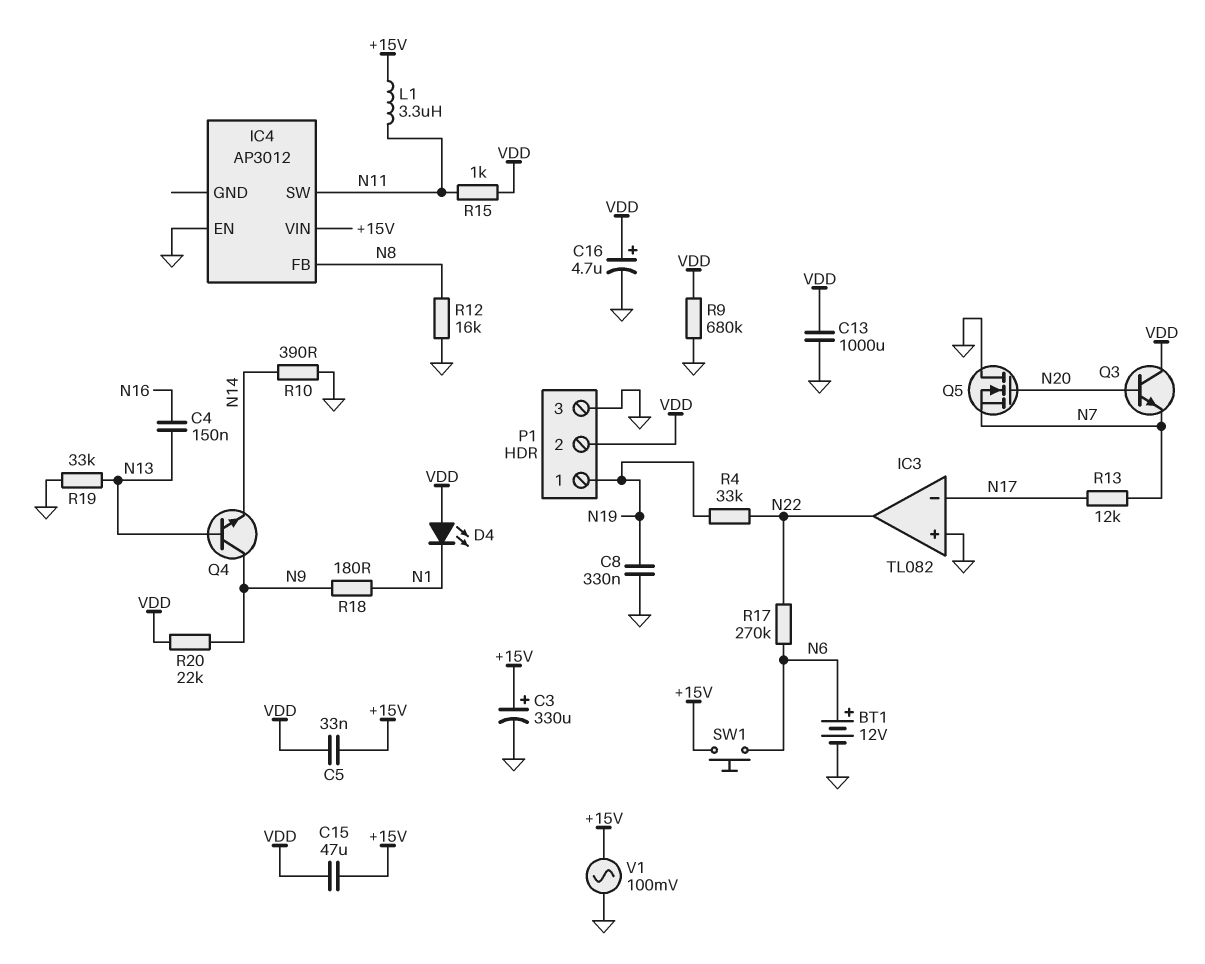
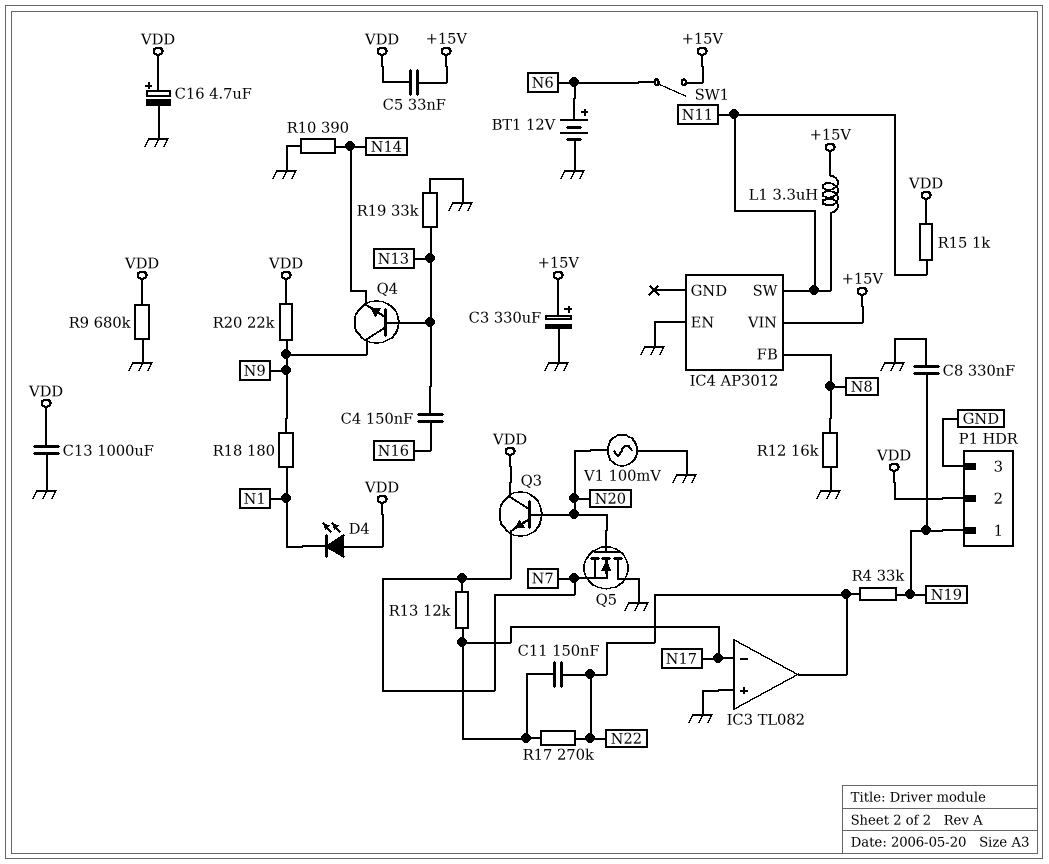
C11: none -> 150nF (N17, N22)
C15: 47uF (+15V, VDD) -> none
R17: 270k (N6, N22) -> 270k (N17, N22)
SW1: button (+15V, N6) -> switch (+15V, N6)
V1: AC 100mV (+15V, GND) -> AC 100mV (GND, N20)

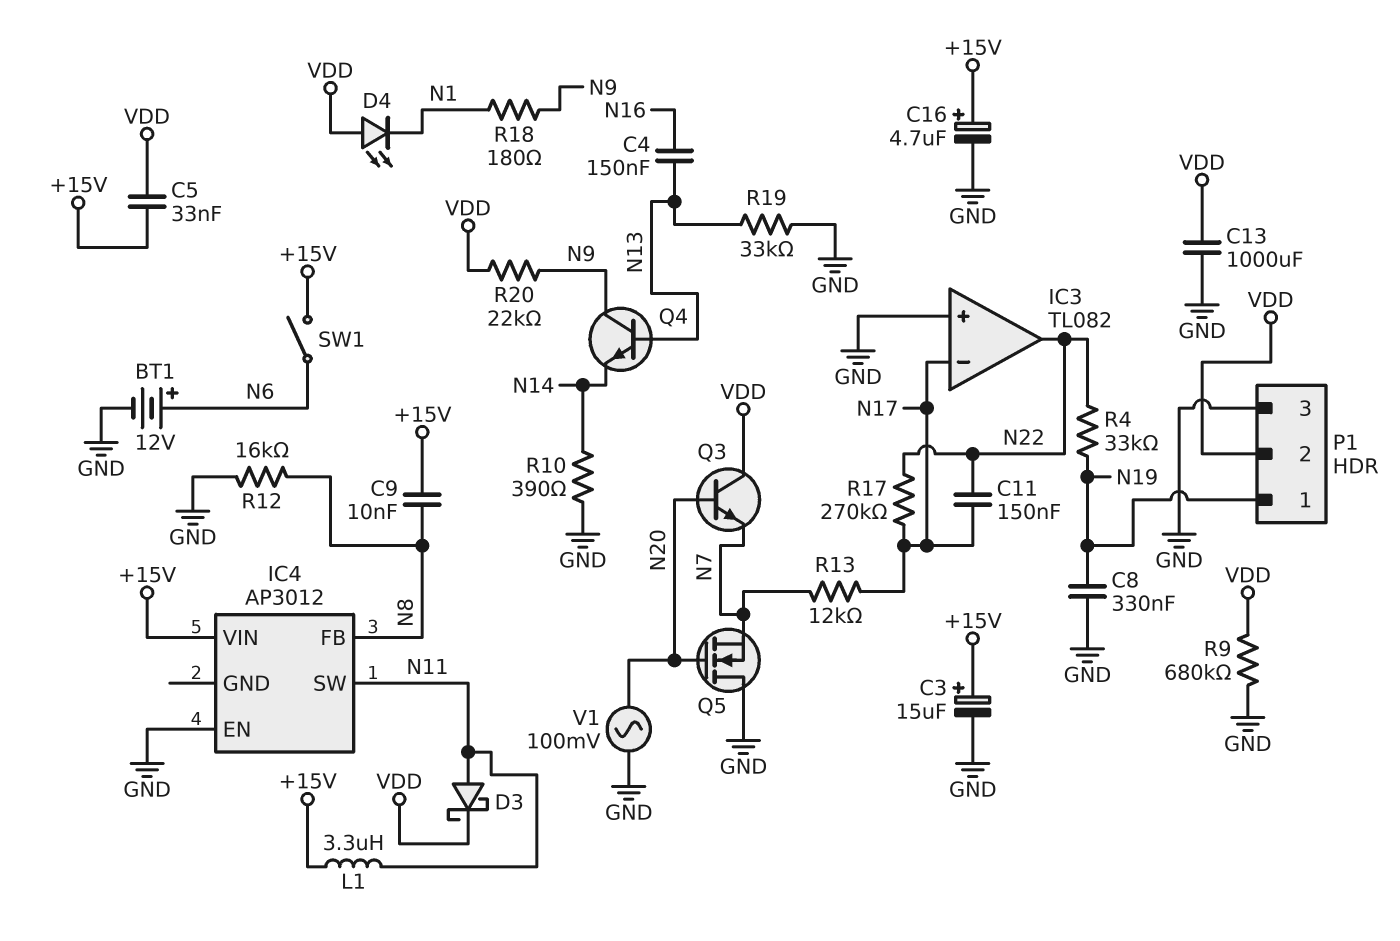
C3: 330uF (plus +15V, minus GND) -> 15uF (plus +15V, minus GND)
C9: none -> 10nF (+15V, N8)
C16: 4.7uF (plus VDD, minus GND) -> 4.7uF (plus +15V, minus GND)
D3: none -> schottky (A N11, K VDD)
R15: 1k (N11, VDD) -> none

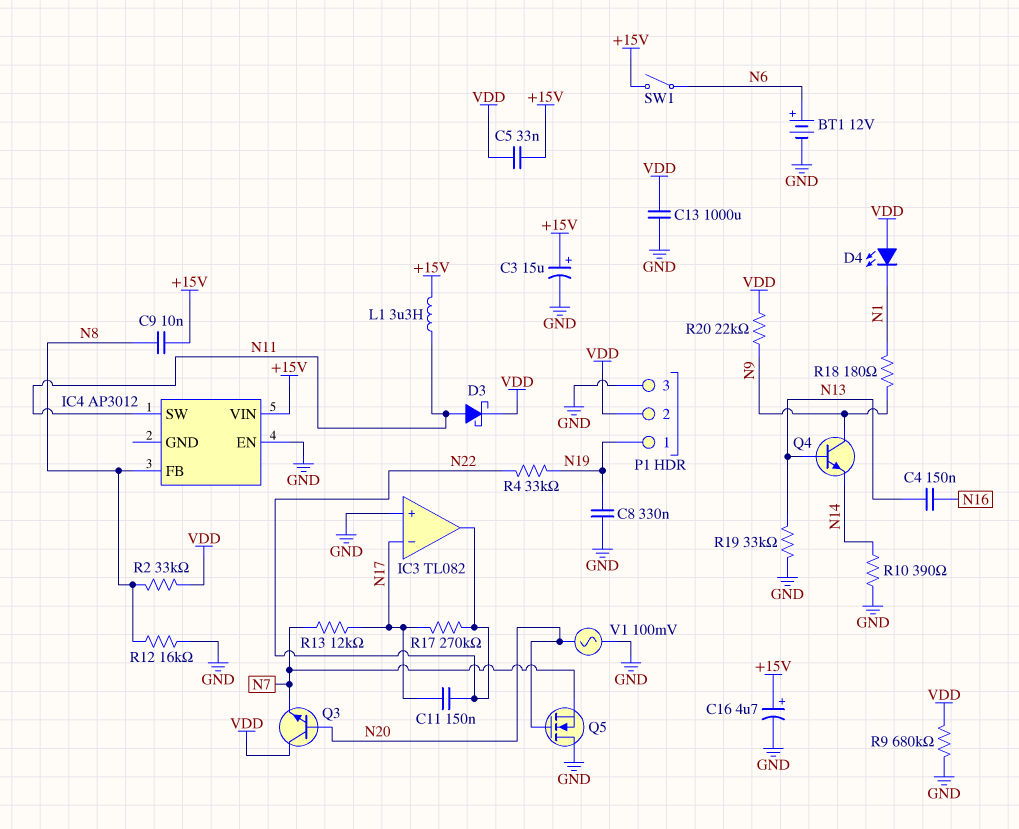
R2: none -> 33k (N8, VDD)

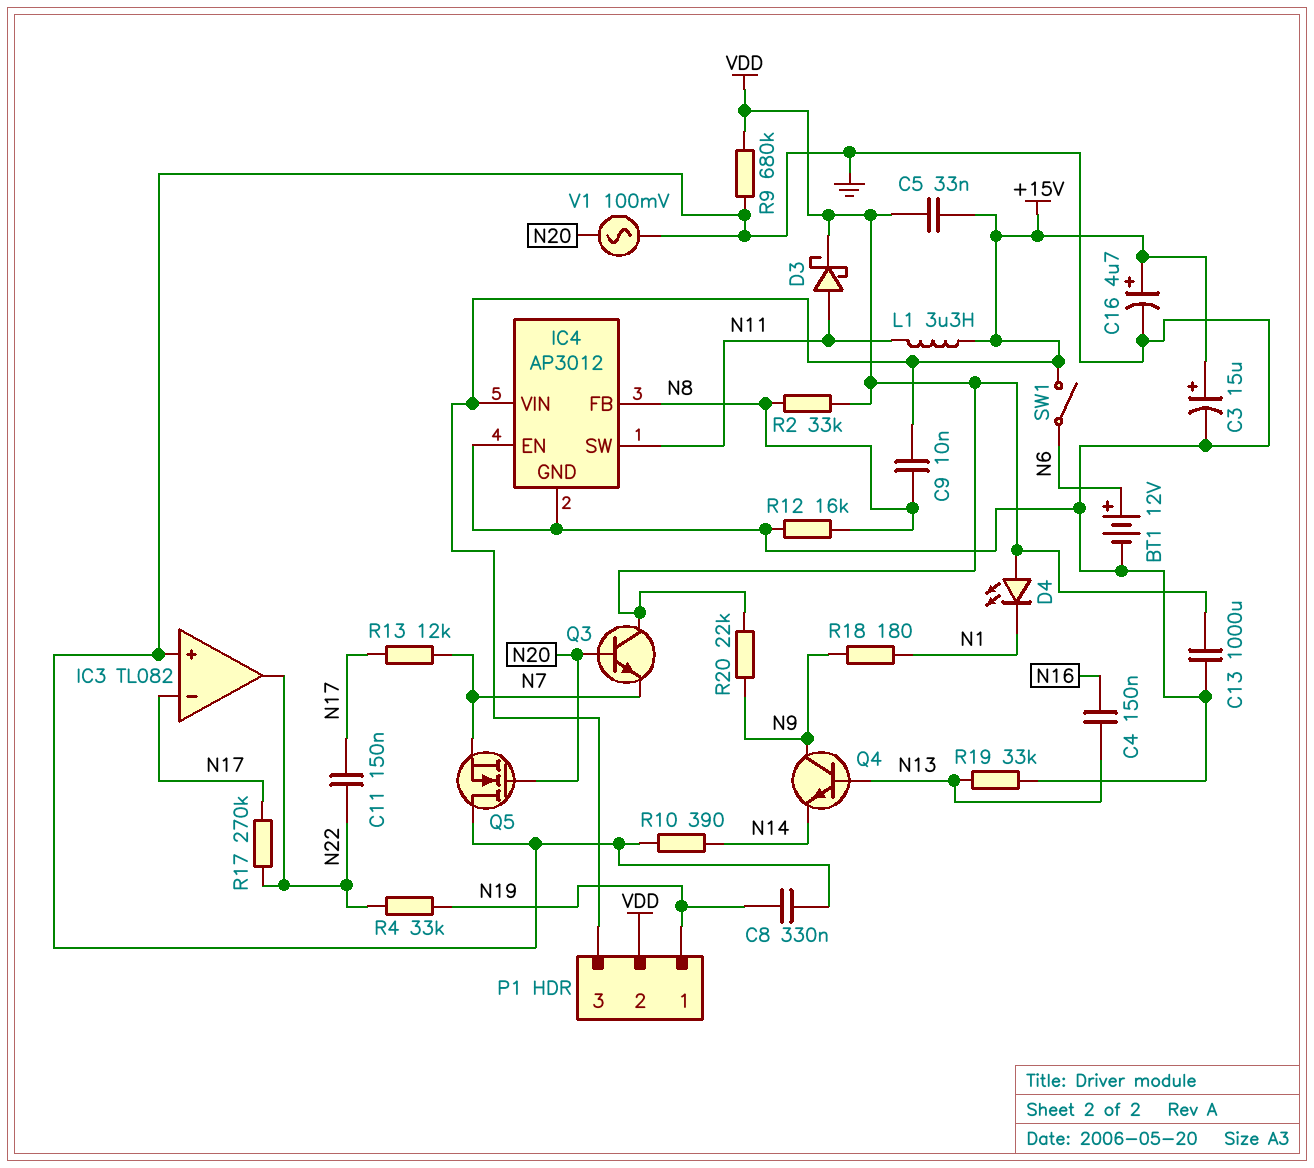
IC4 pin GND: none -> GND
P1 pin 3: GND -> +15V

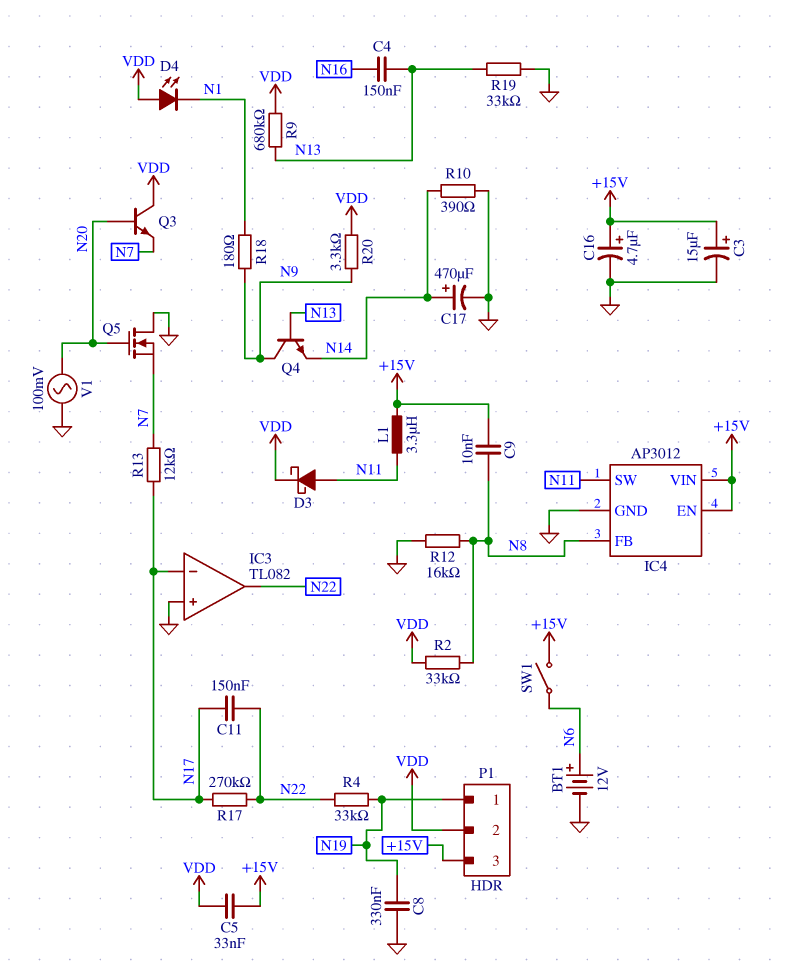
C13: 1000uF (GND, VDD) -> none
C17: none -> 470uF (plus N14, minus GND)
IC4 pin EN: GND -> +15V
R9: 680k (GND, VDD) -> 680k (N13, VDD)
R20: 22k (N9, VDD) -> 3.3k (N9, VDD)

